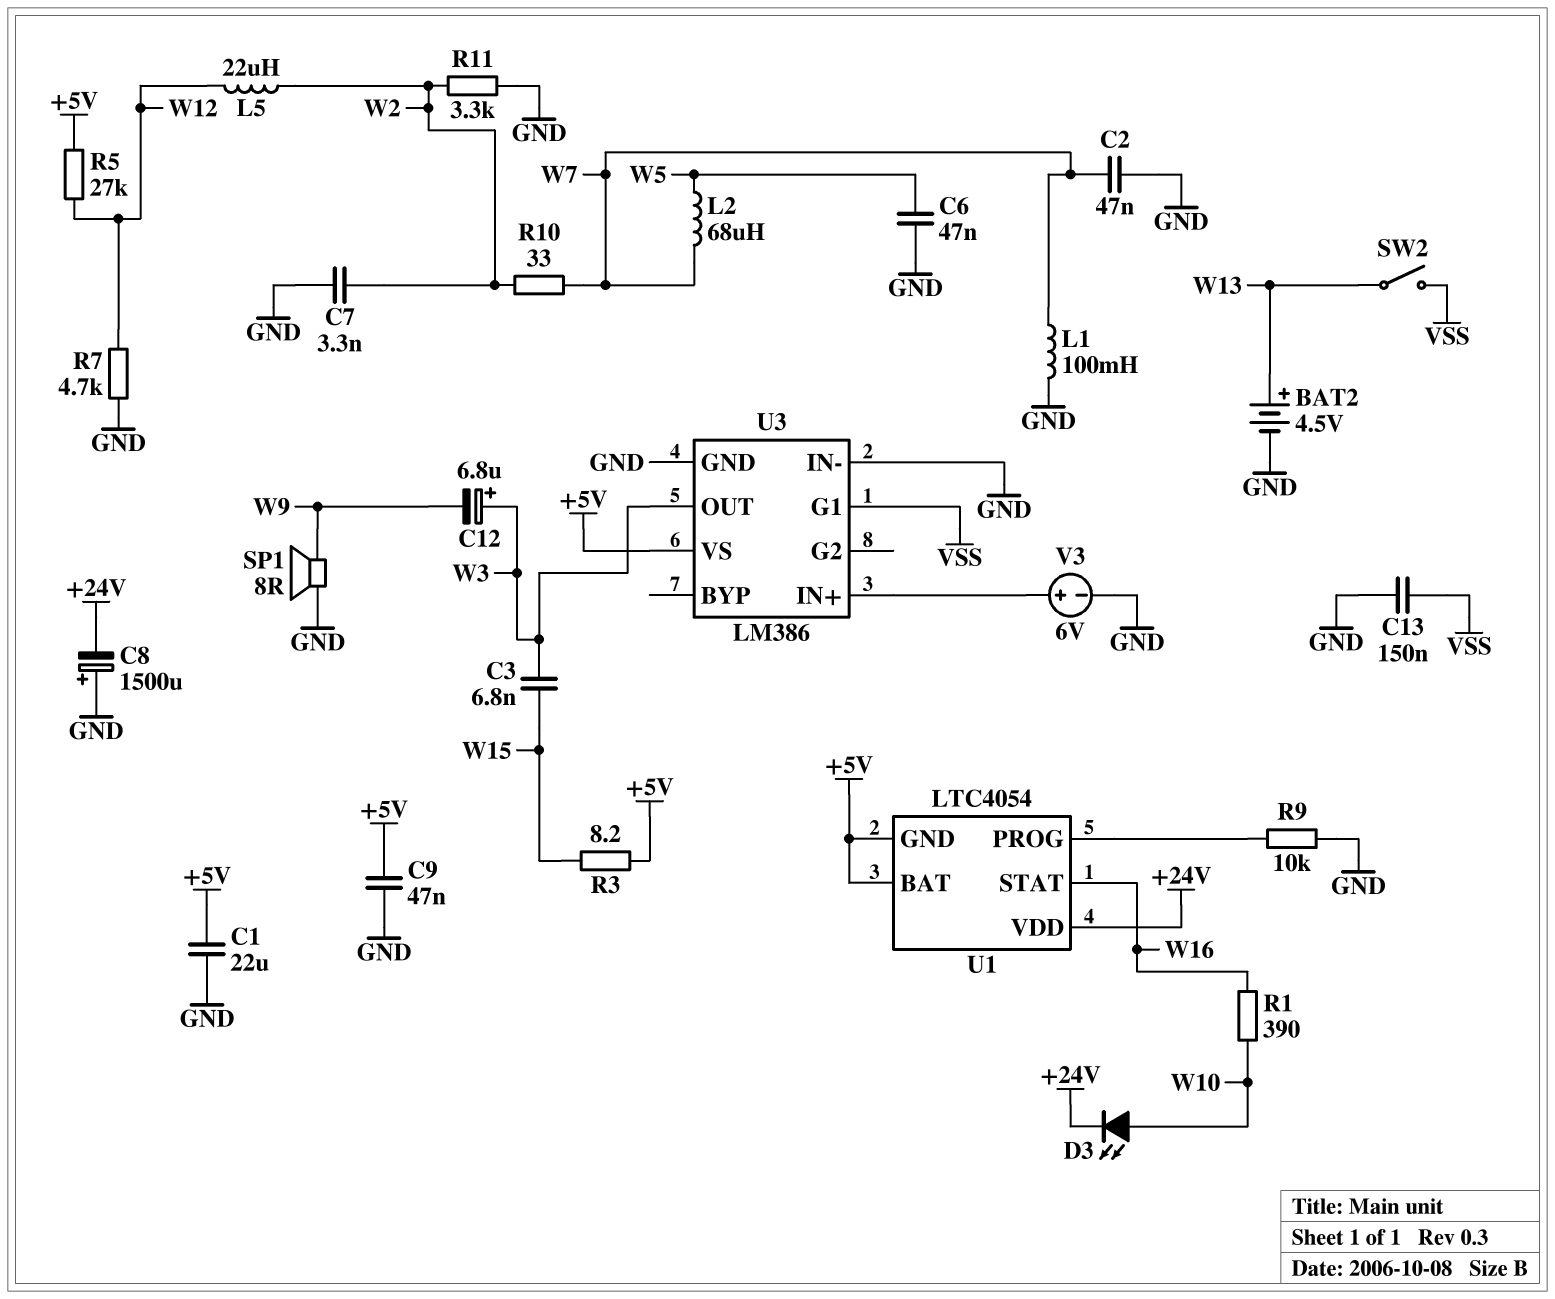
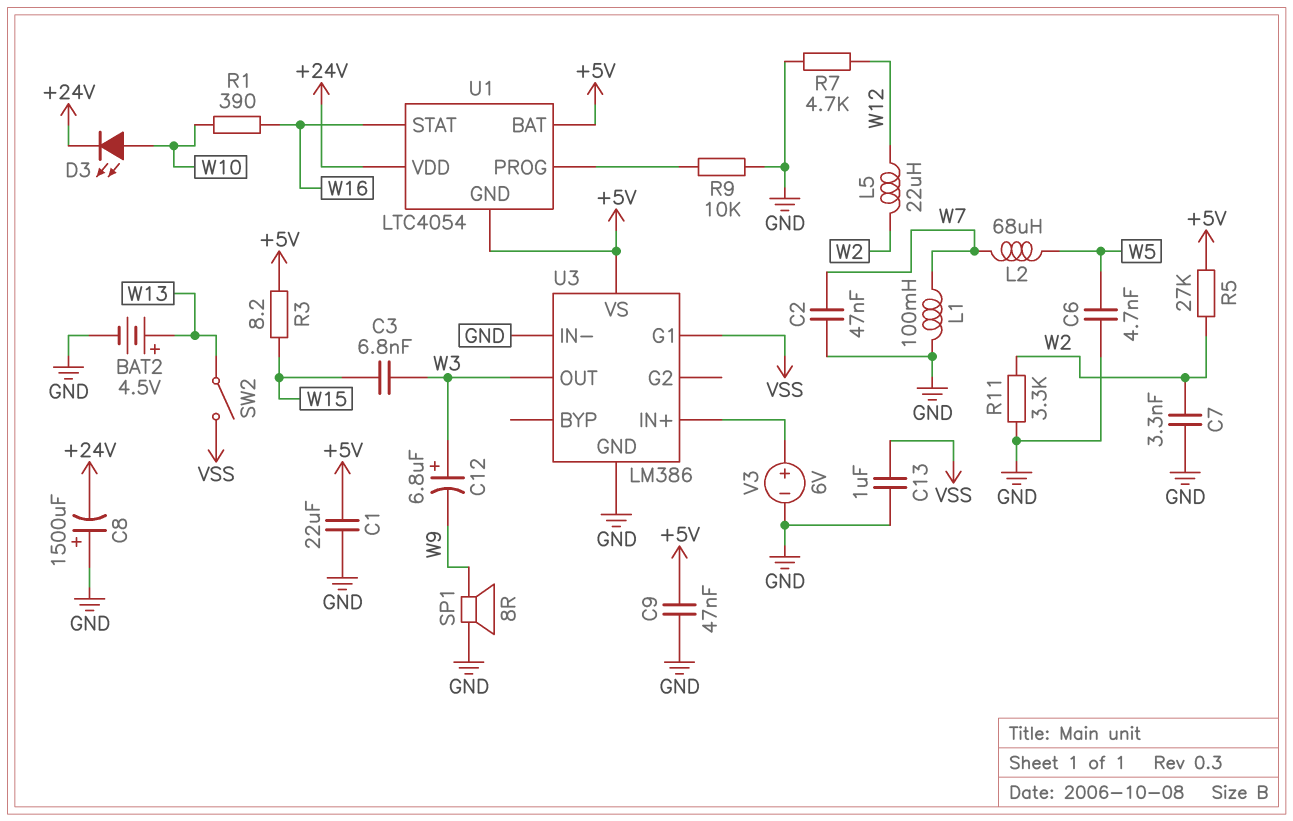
C6: 47nF (GND, W5) -> 4.7nF (GND, W5)
C13: 150nF (GND, VSS) -> 1uF (GND, VSS)
R5: 27k (+5V, W12) -> 27k (+5V, W2)
R10: 33 (W2, W7) -> none

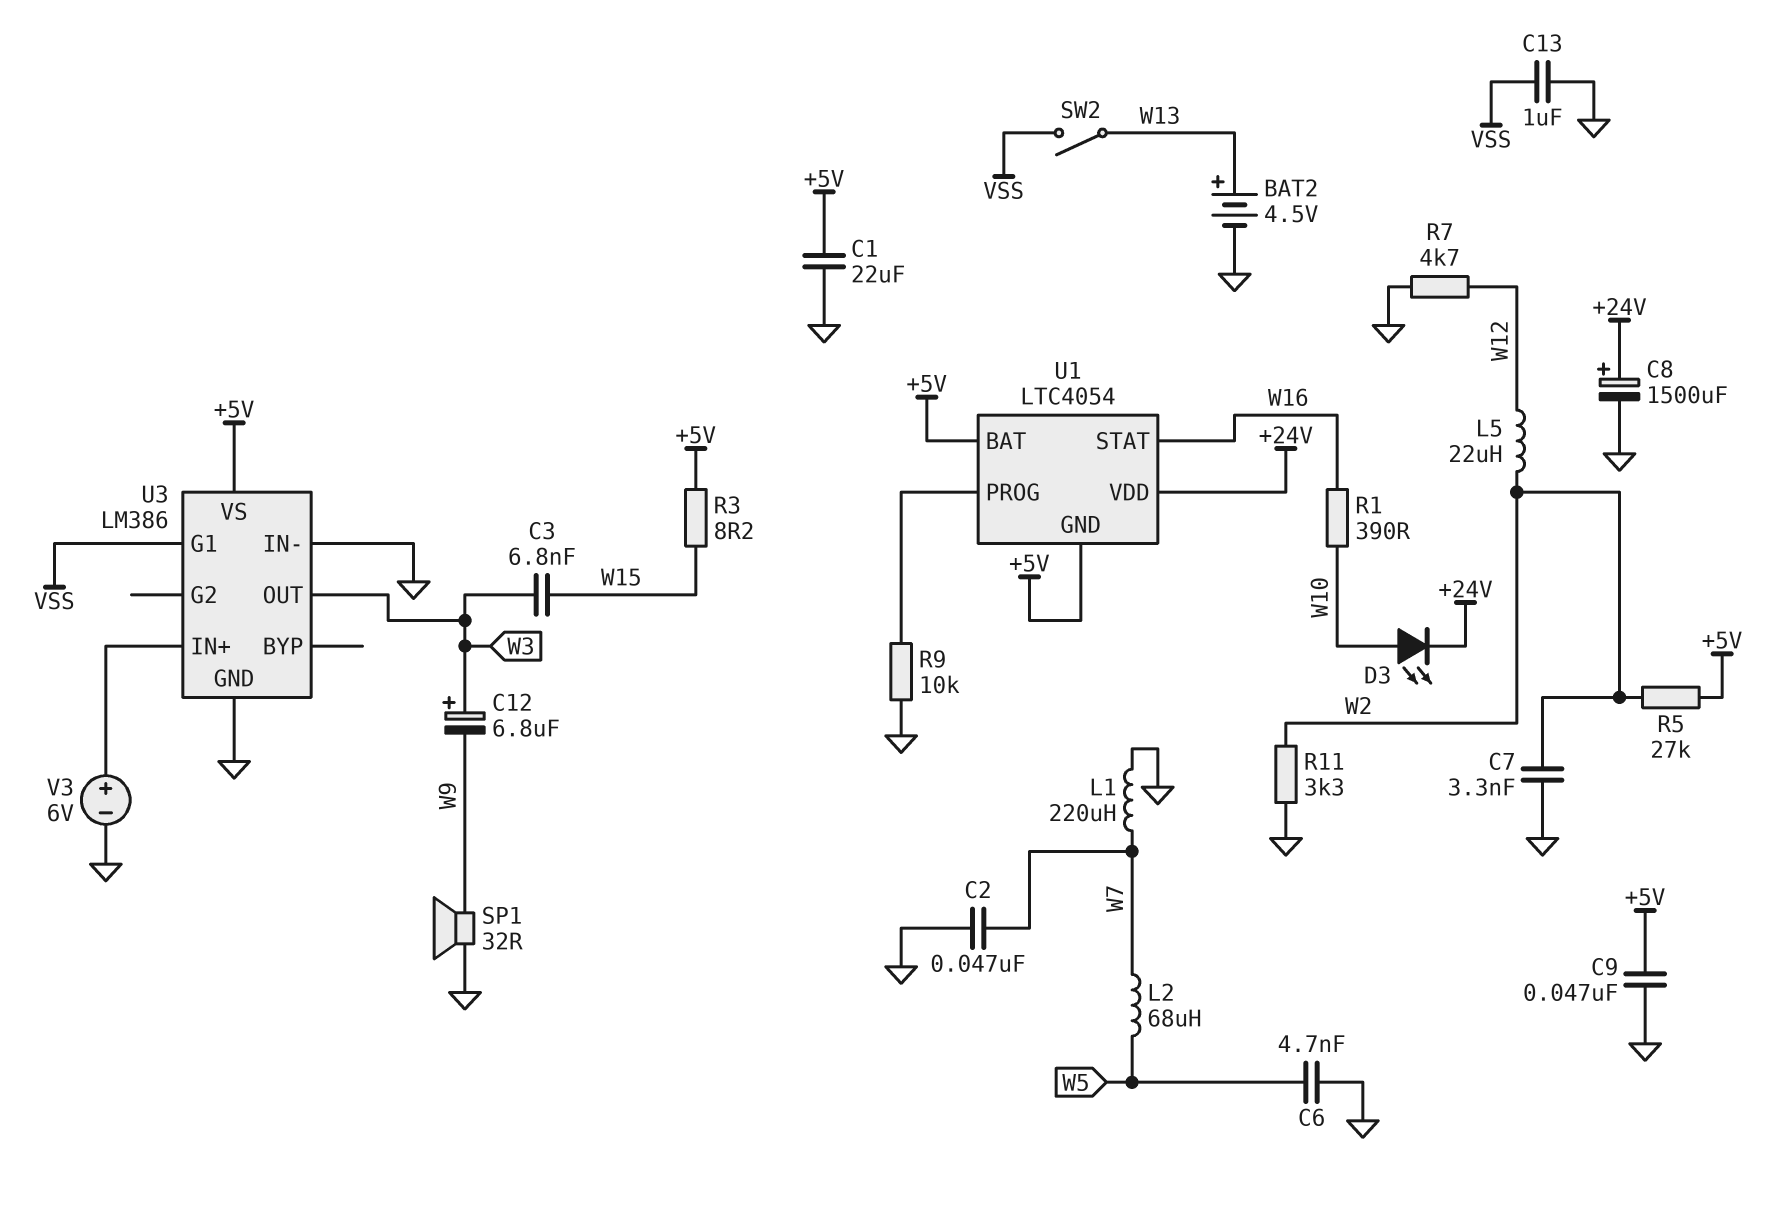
C8: 1500uF (plus GND, minus +24V) -> 1500uF (plus +24V, minus GND)
L1: 100mH (GND, W7) -> 220uH (GND, W7)
SP1: speaker 8R (GND, W9) -> speaker 32R (GND, W9)

